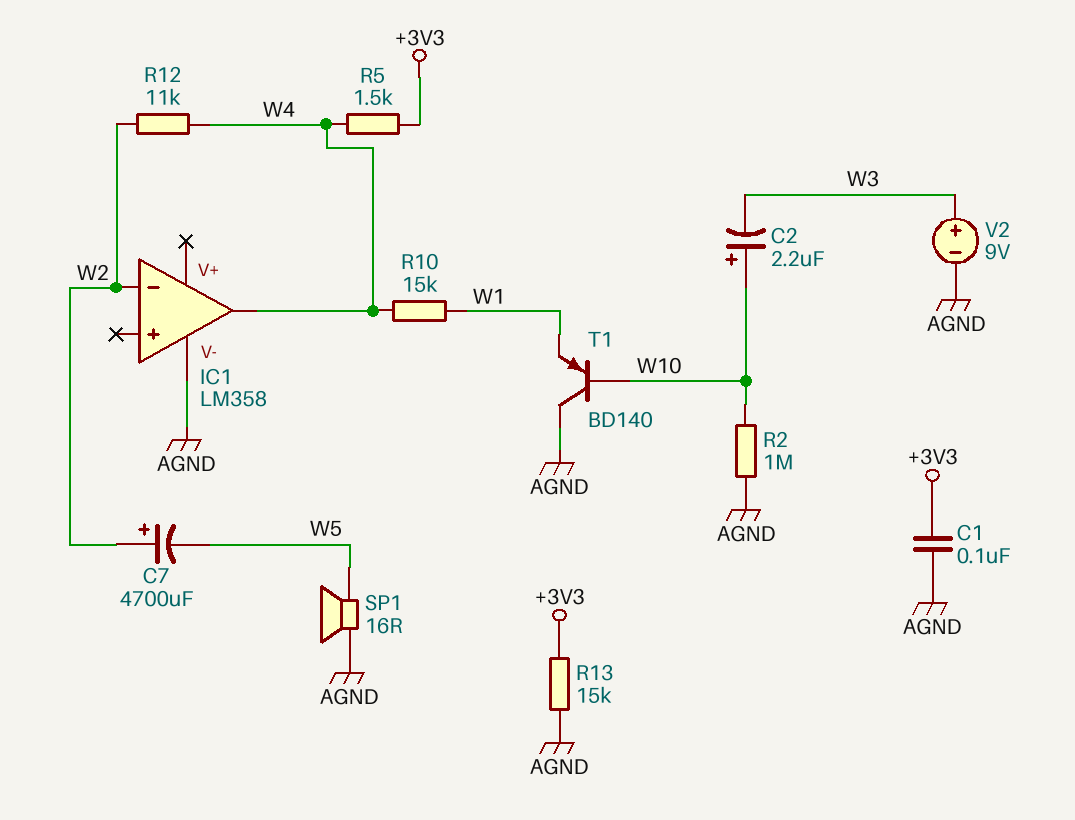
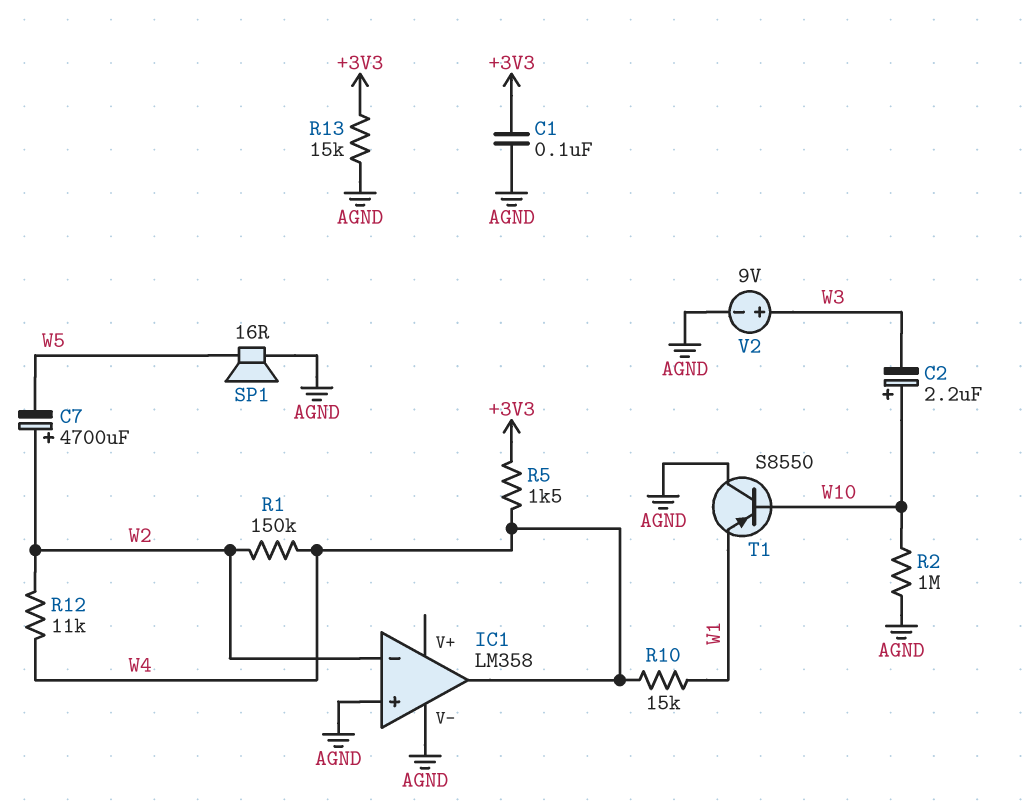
IC1 pin in+: none -> AGND
R1: none -> 150k (W2, W4)
T1: PNP BD140 (B W10, C AGND, E W1) -> PNP S8550 (B W10, C AGND, E W1)

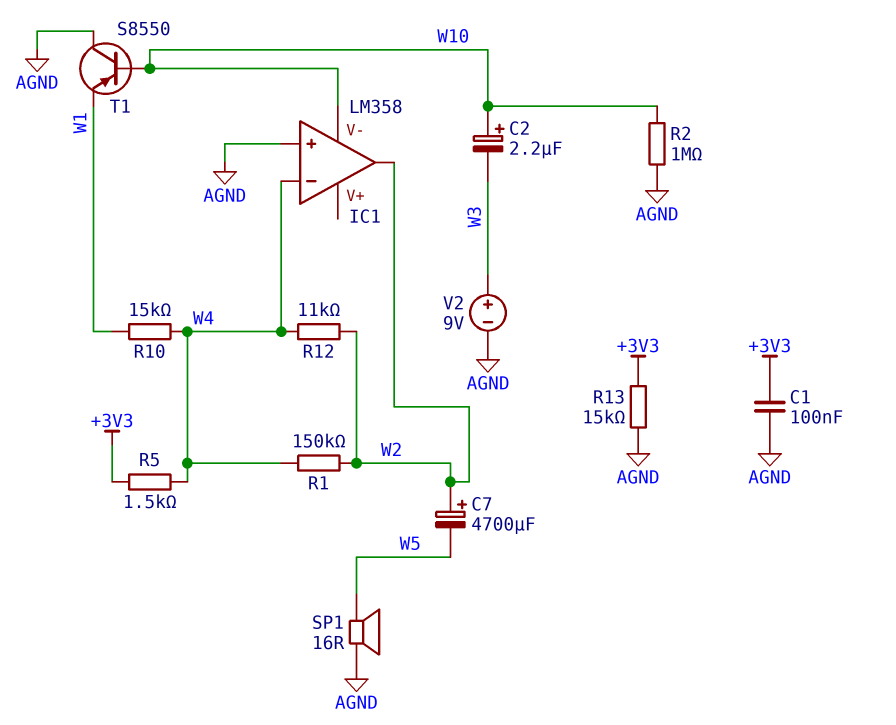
IC1 pin V-: AGND -> W10
IC1 pin in-: W2 -> W4
IC1 pin out: W4 -> W2

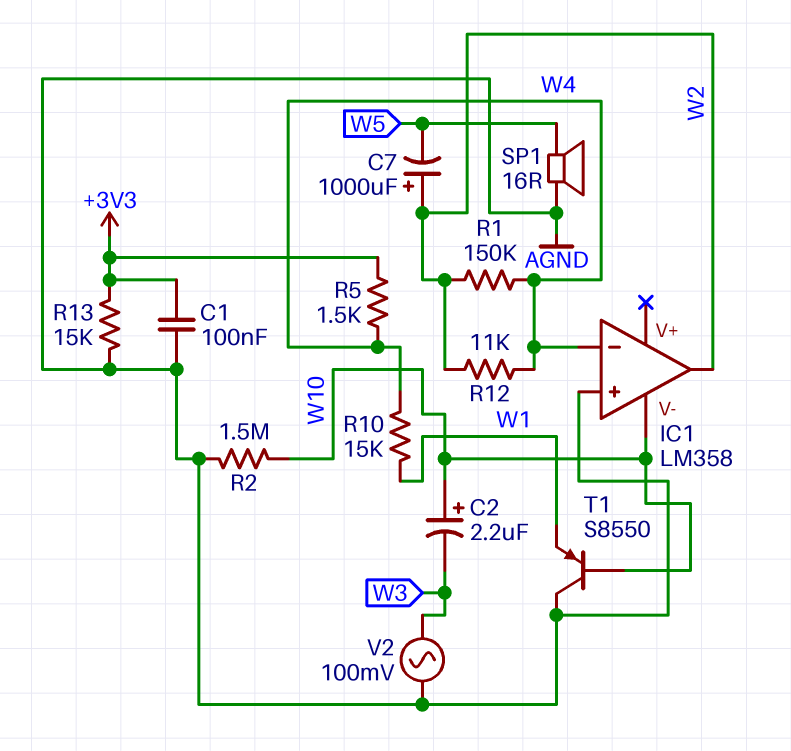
C7: 4700uF (plus W2, minus W5) -> 1000uF (plus W2, minus W5)
R2: 1M (AGND, W10) -> 1.5M (AGND, W10)
V2: 9V (plus W3, minus AGND) -> AC 100mV (AGND, W3)

